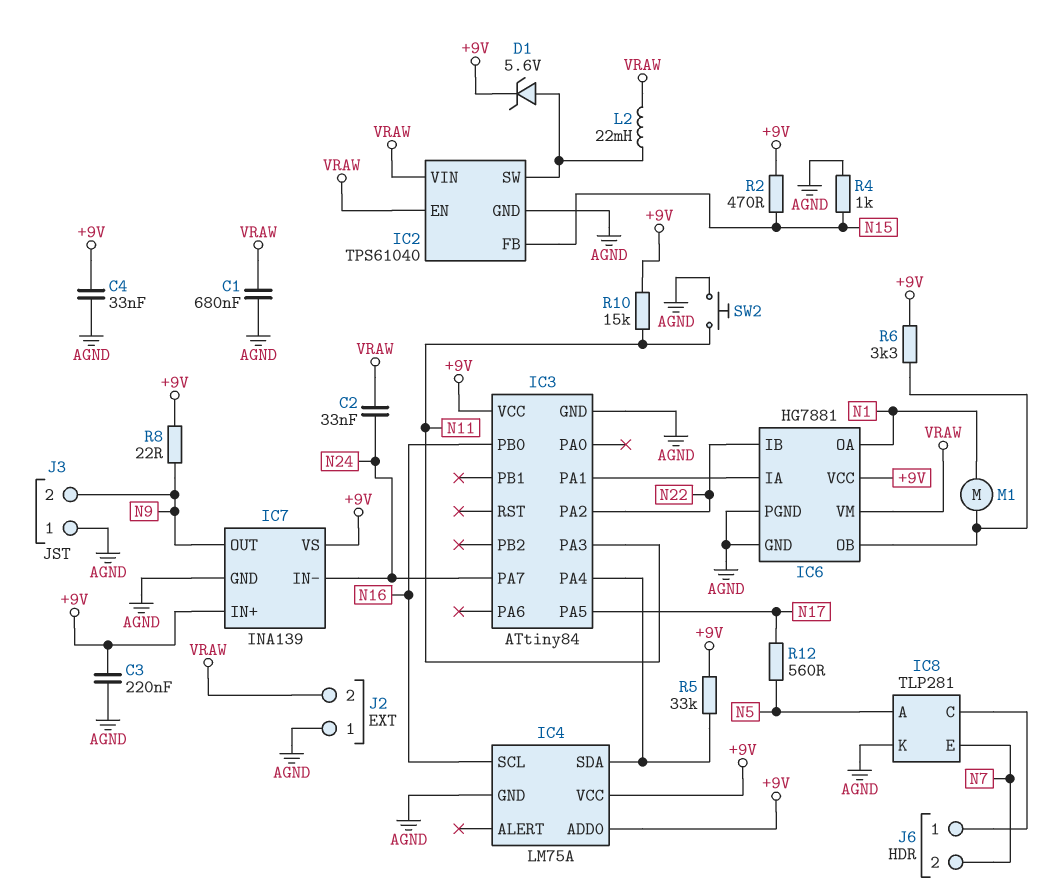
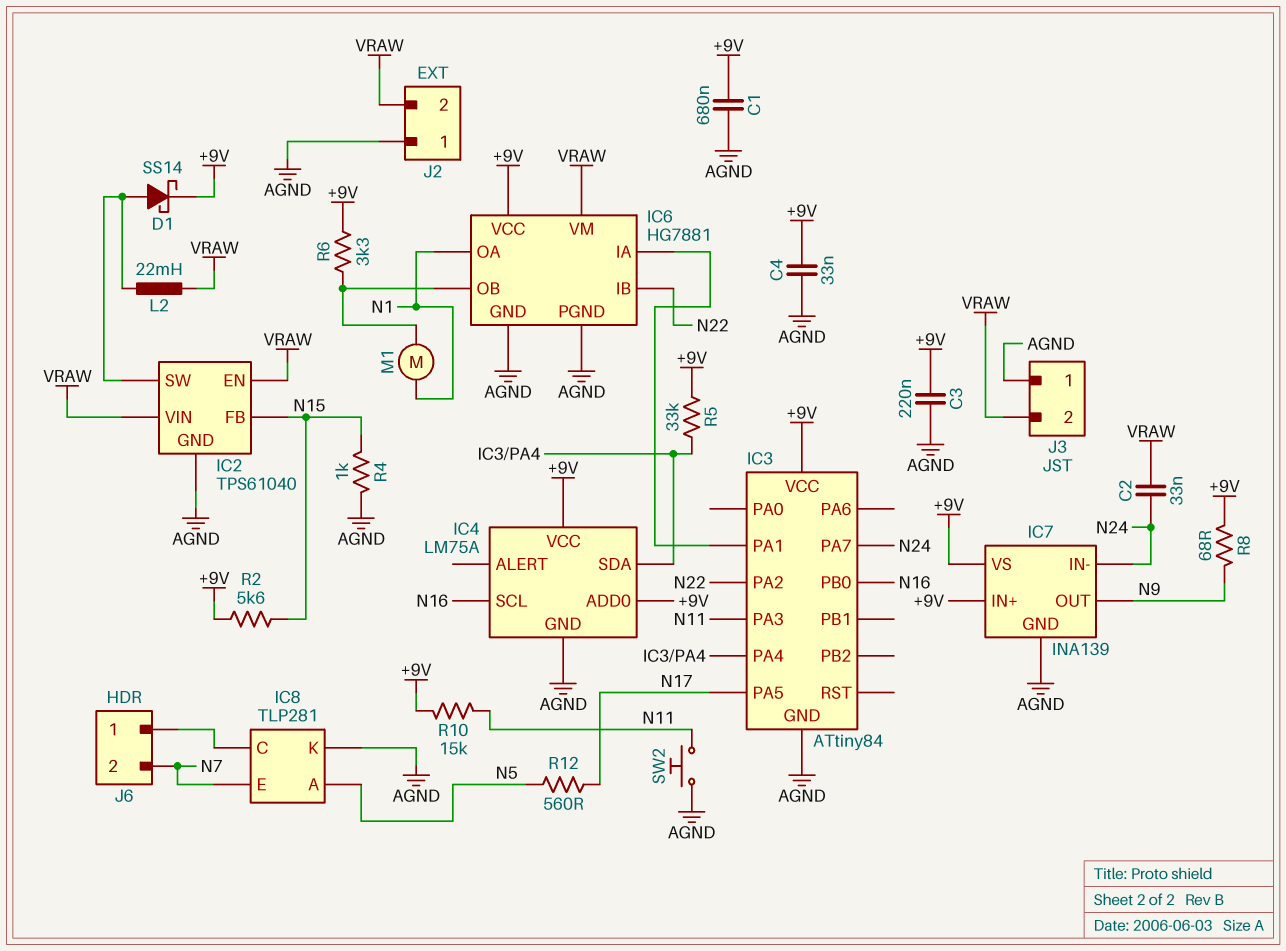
C1: 680nF (AGND, VRAW) -> 680nF (+9V, AGND)
D1: zener 5.6V (A IC2/SW, K +9V) -> schottky SS14 (A IC2/SW, K +9V)
J3 pin 2: N9 -> VRAW
R2: 470 (+9V, N15) -> 5.6k (+9V, N15)
R8: 22 (+9V, N9) -> 68 (+9V, N9)

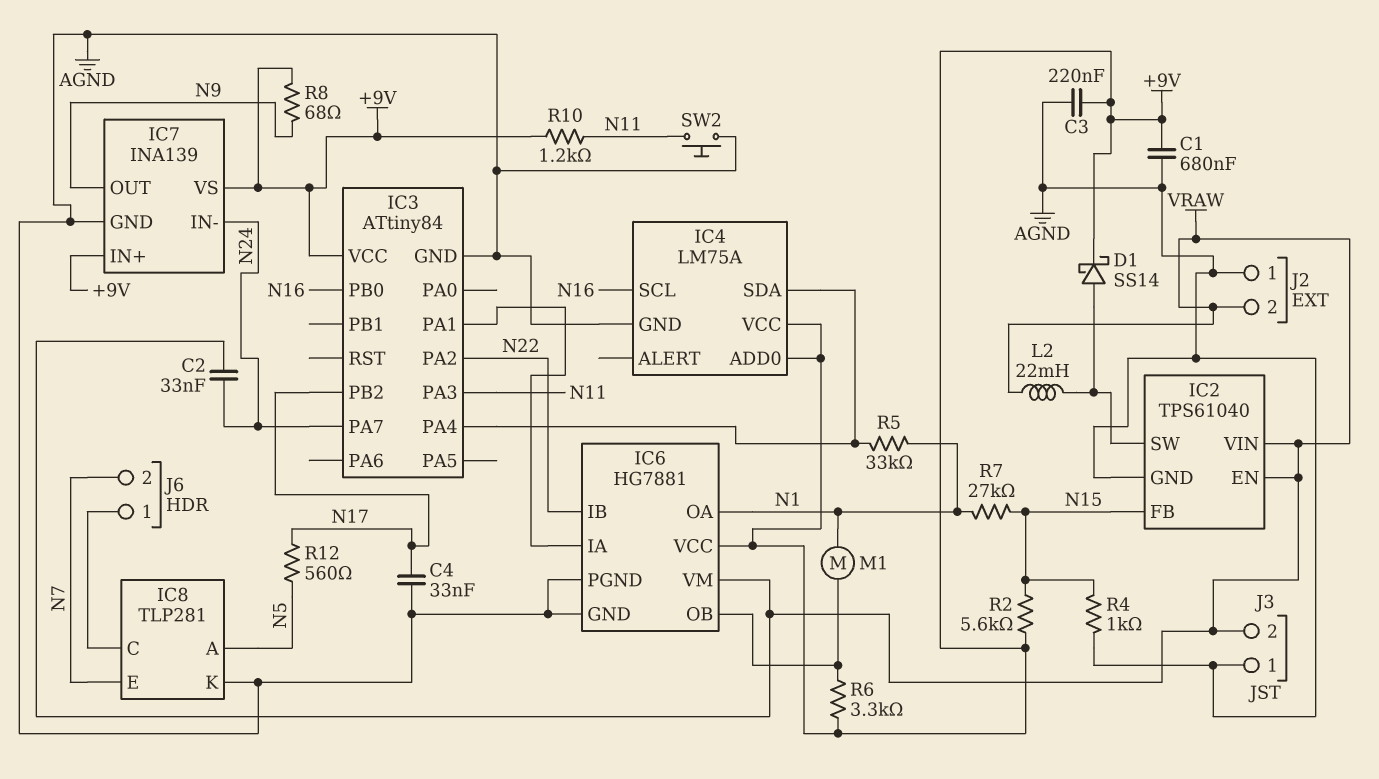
C4: 33nF (+9V, AGND) -> 33nF (AGND, N17)
IC3 pin PA5: N17 -> none
IC3 pin PB2: none -> N17
R5: 33k (+9V, IC3/PA4) -> 33k (IC3/PA4, N1)
R7: none -> 27k (N1, N15)
R10: 15k (+9V, N11) -> 1.2k (+9V, N11)

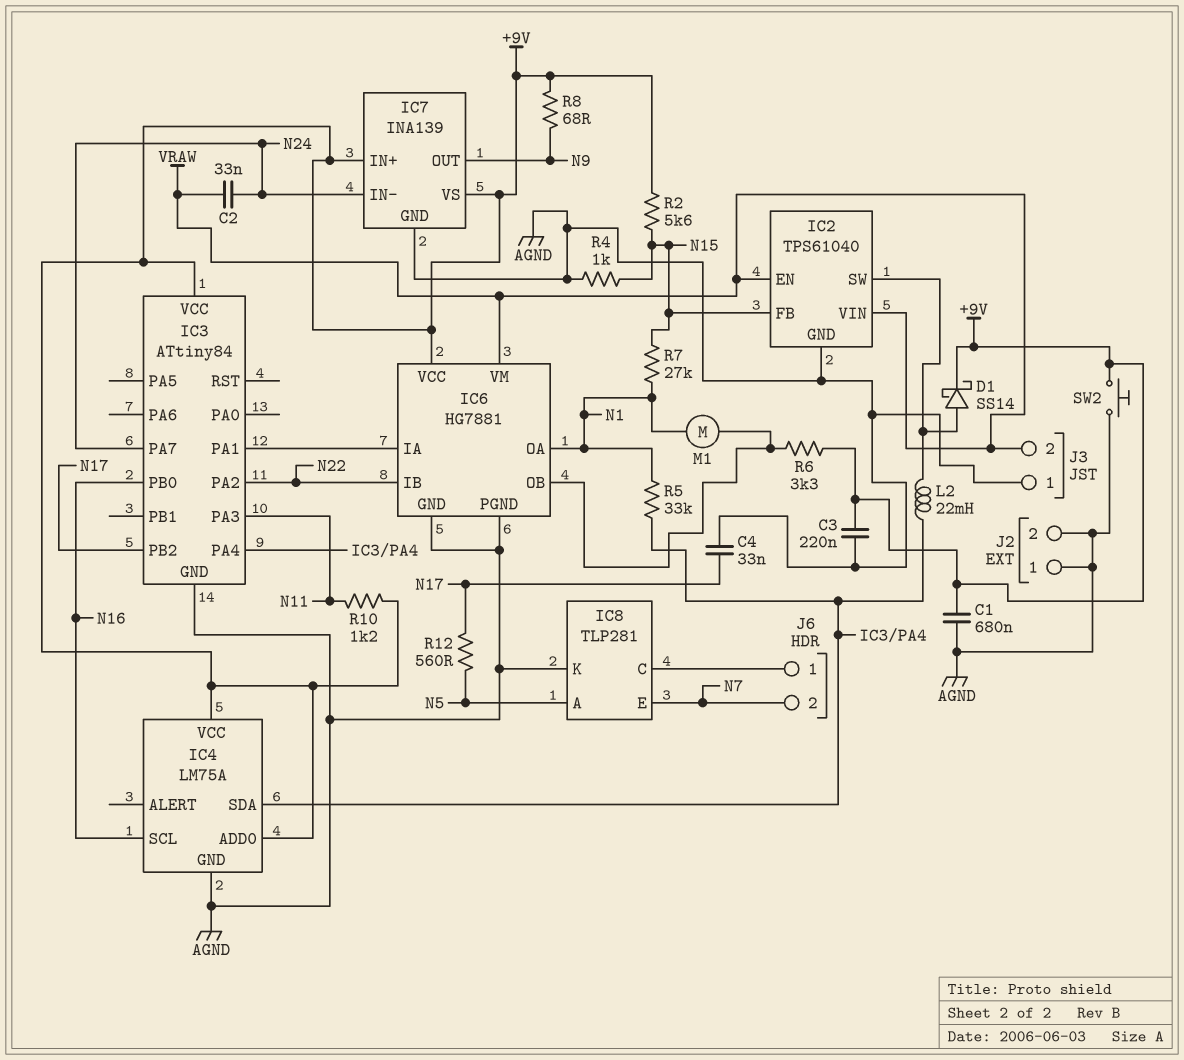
J2 pin 2: VRAW -> AGND
L2: 22mH (IC2/SW, VRAW) -> 22mH (IC2/SW, IC3/PA4)
SW2: button (AGND, N11) -> button (+9V, AGND)

